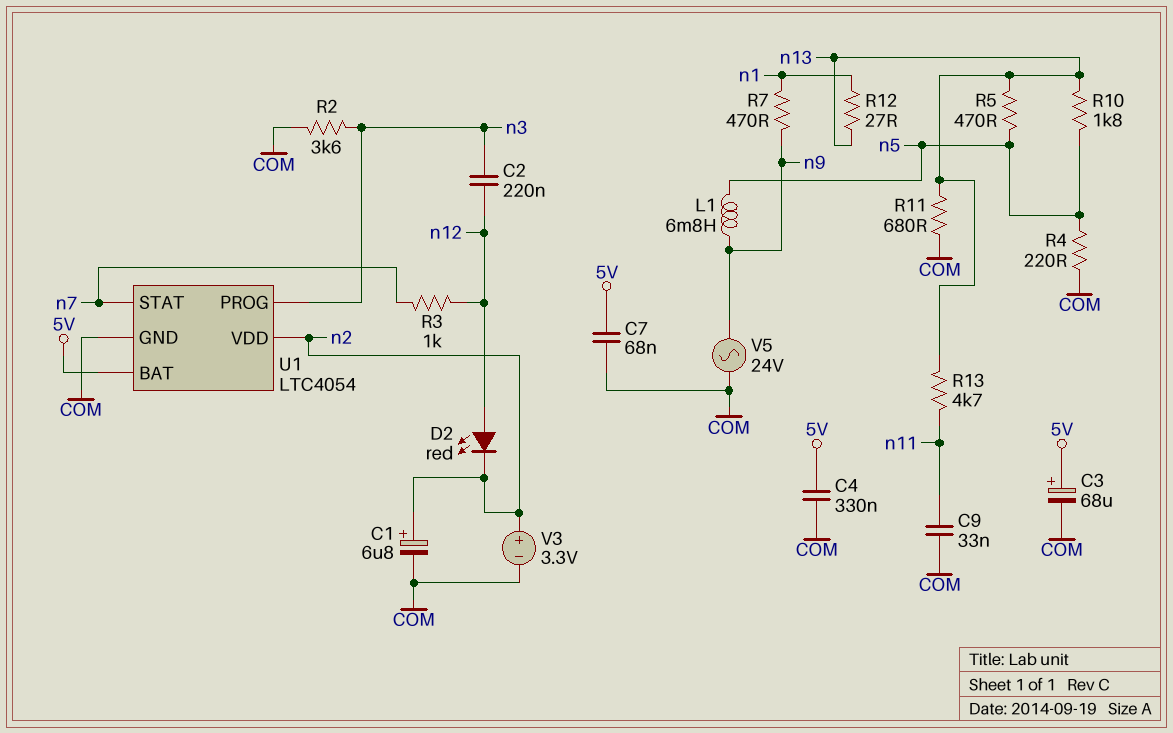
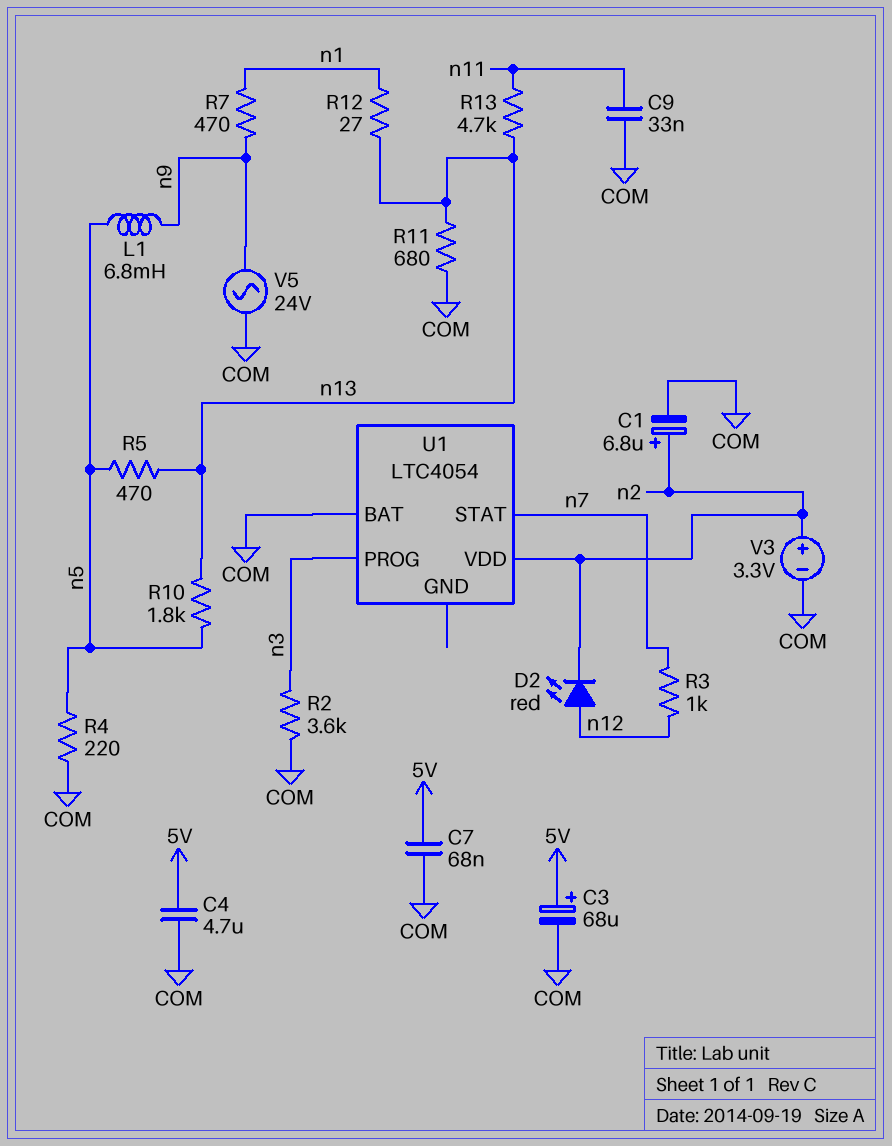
C2: 220nF (n3, n12) -> none
C4: 330nF (5V, COM) -> 4.7uF (5V, COM)
U1 pin BAT: 5V -> COM
U1 pin GND: COM -> none

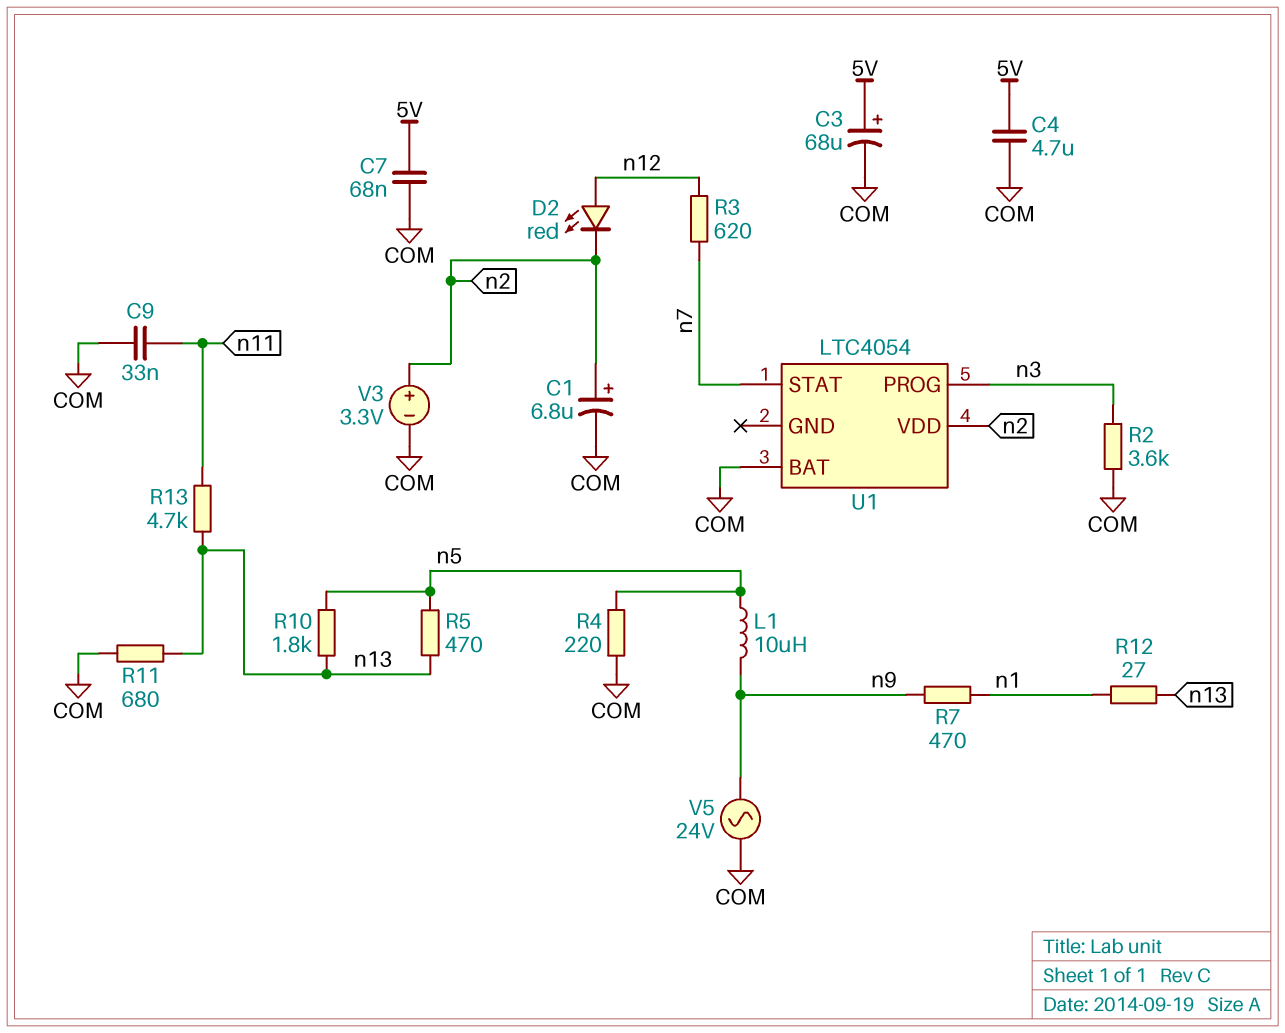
L1: 6.8mH (n5, n9) -> 10uH (n5, n9)
R3: 1k (n7, n12) -> 620 (n7, n12)

